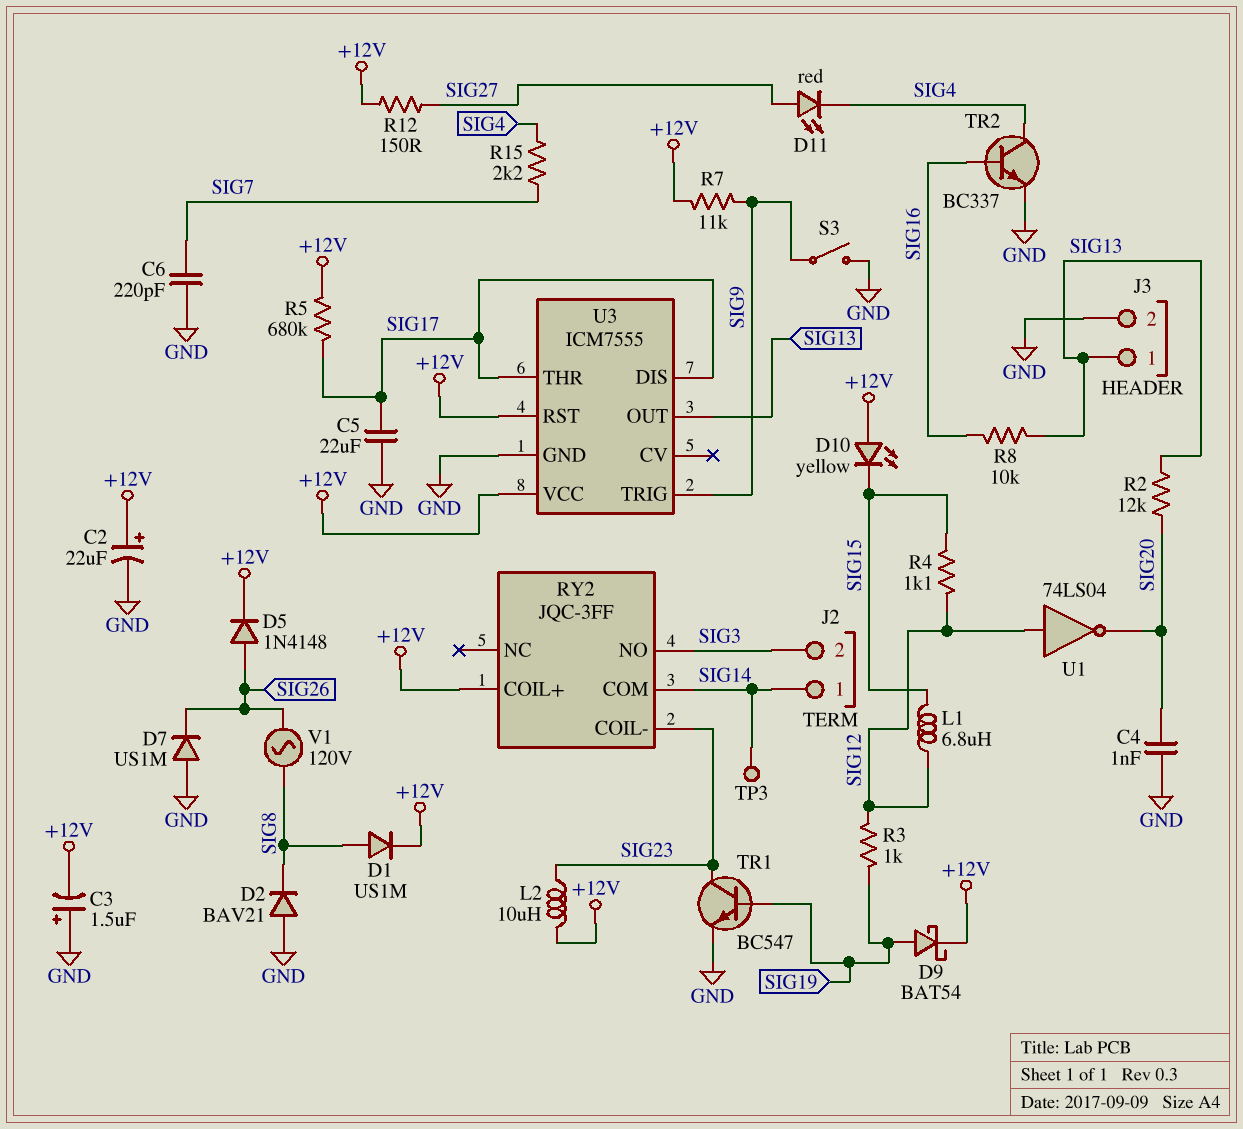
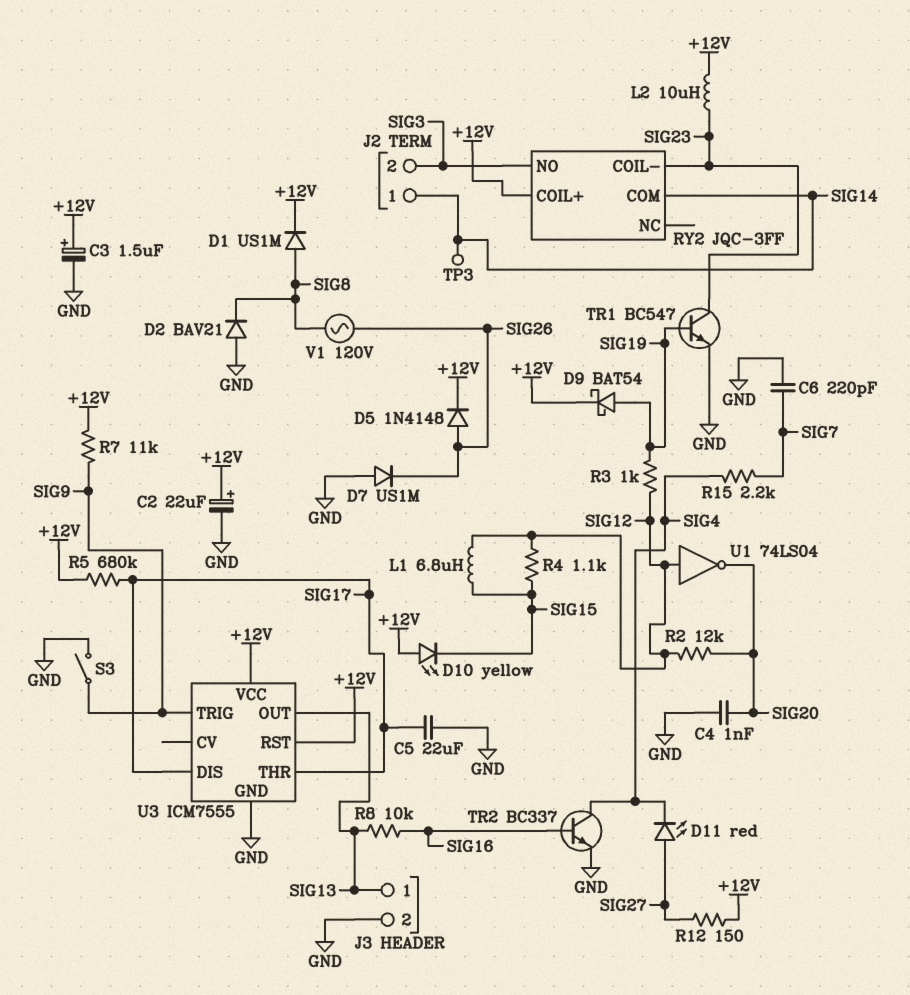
C3: 1.5uF (plus GND, minus +12V) -> 1.5uF (plus +12V, minus GND)
R2: 12k (SIG13, SIG20) -> 12k (SIG12, SIG20)

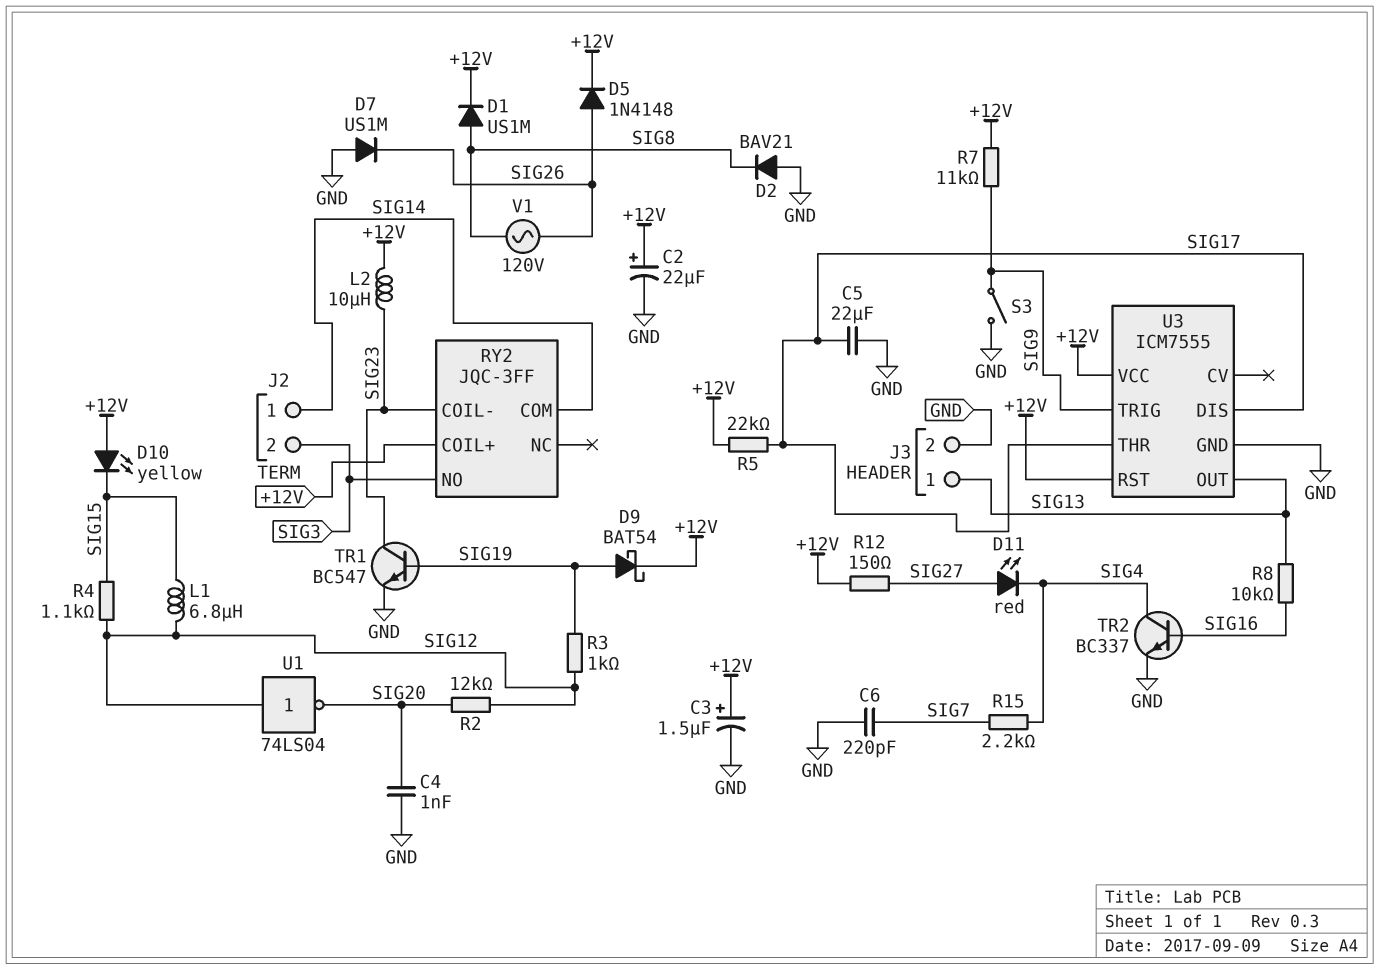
R5: 680k (+12V, SIG17) -> 22k (+12V, SIG17)
TP3: test point (SIG14) -> none

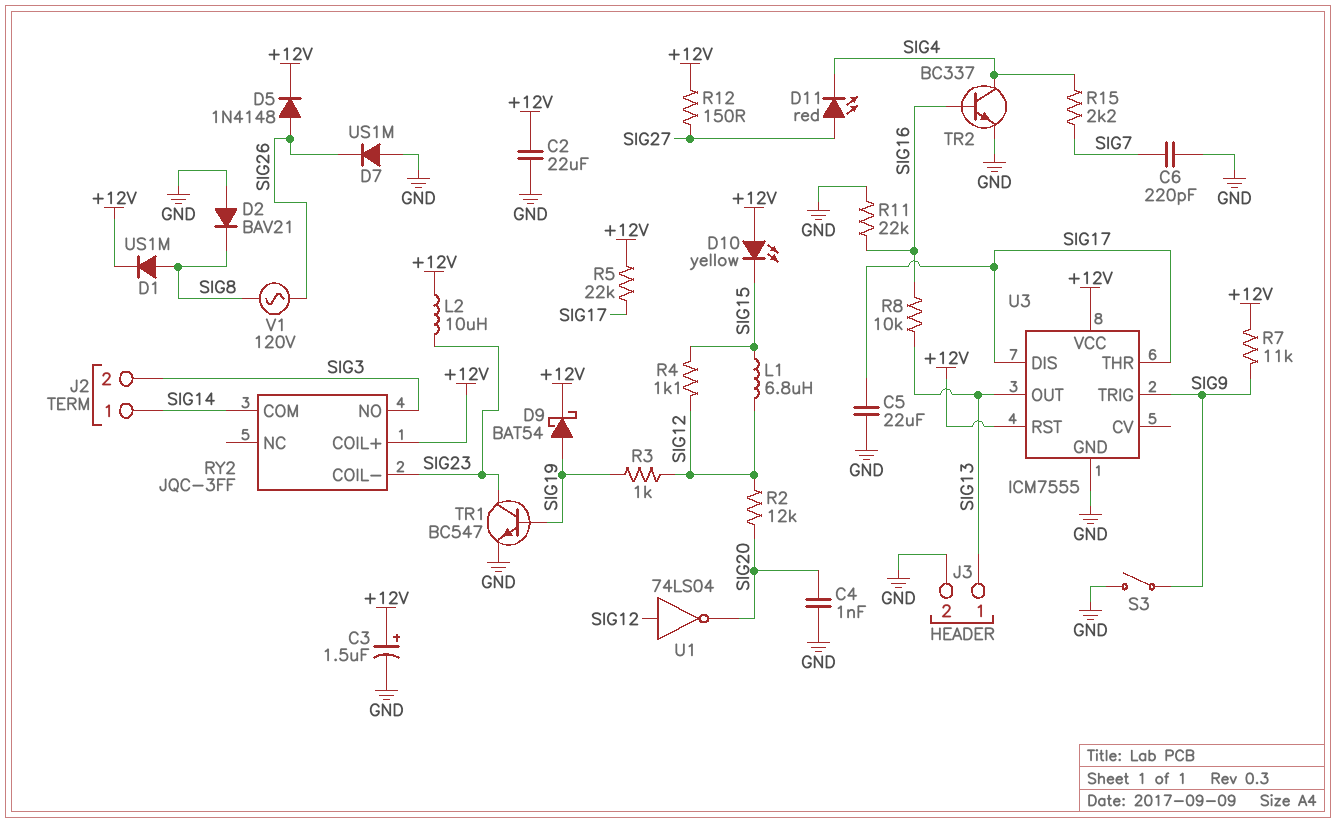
C2: 22uF (plus +12V, minus GND) -> 22uF (+12V, GND)
R11: none -> 22k (GND, SIG16)

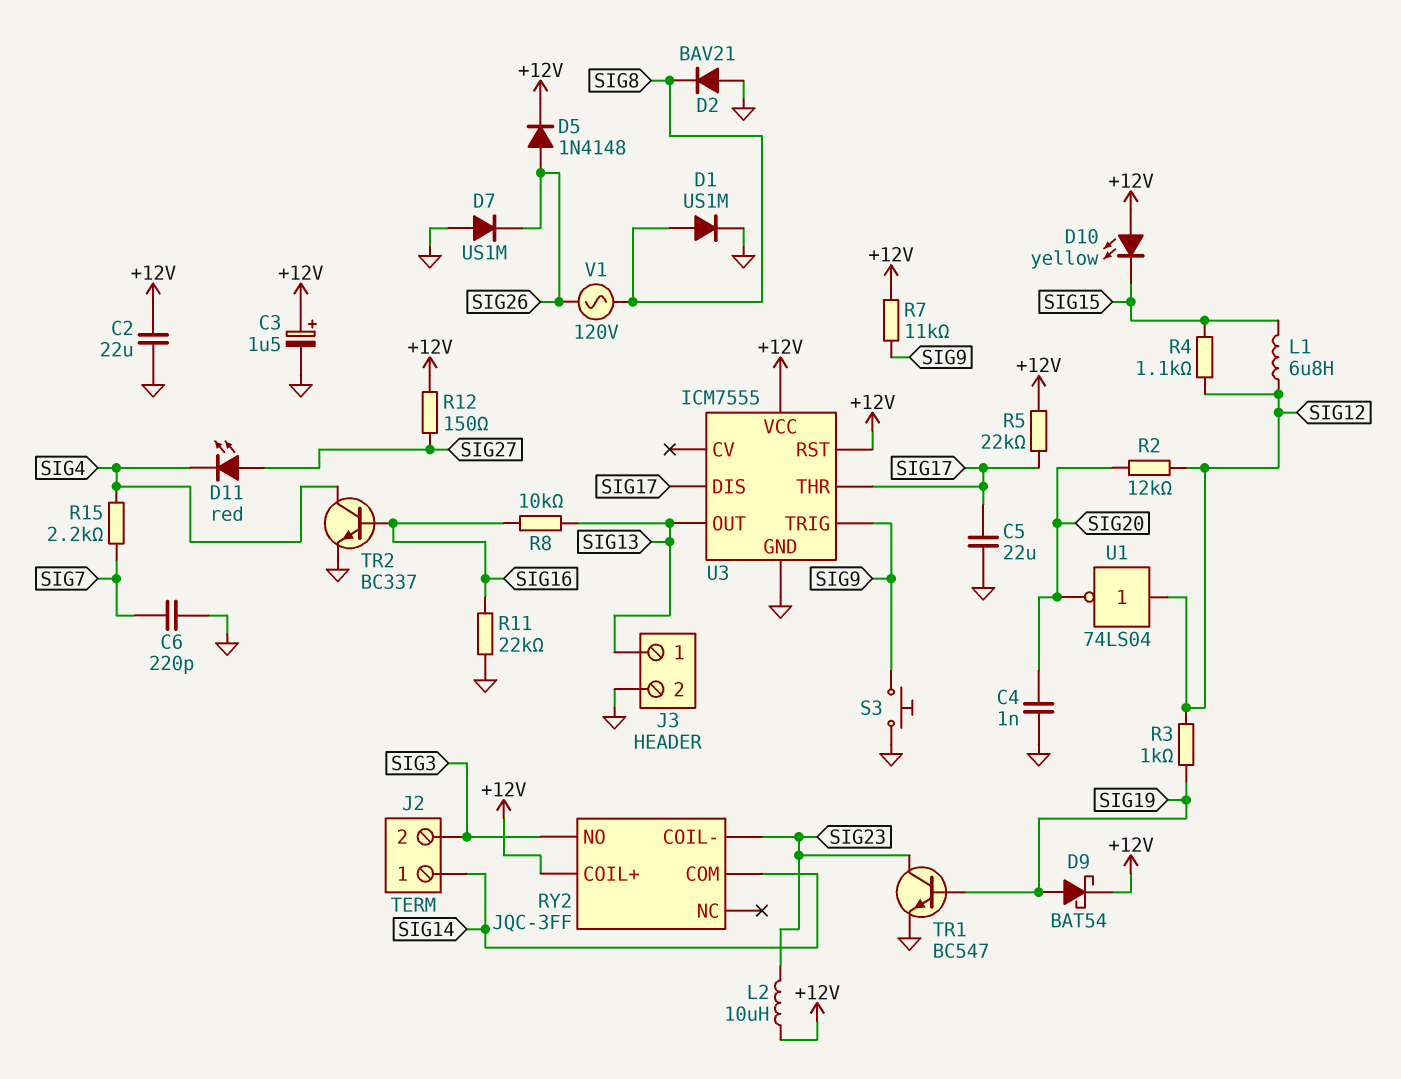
D1: diode US1M (A SIG8, K +12V) -> diode US1M (A SIG8, K GND)
S3: switch (GND, SIG9) -> button (GND, SIG9)

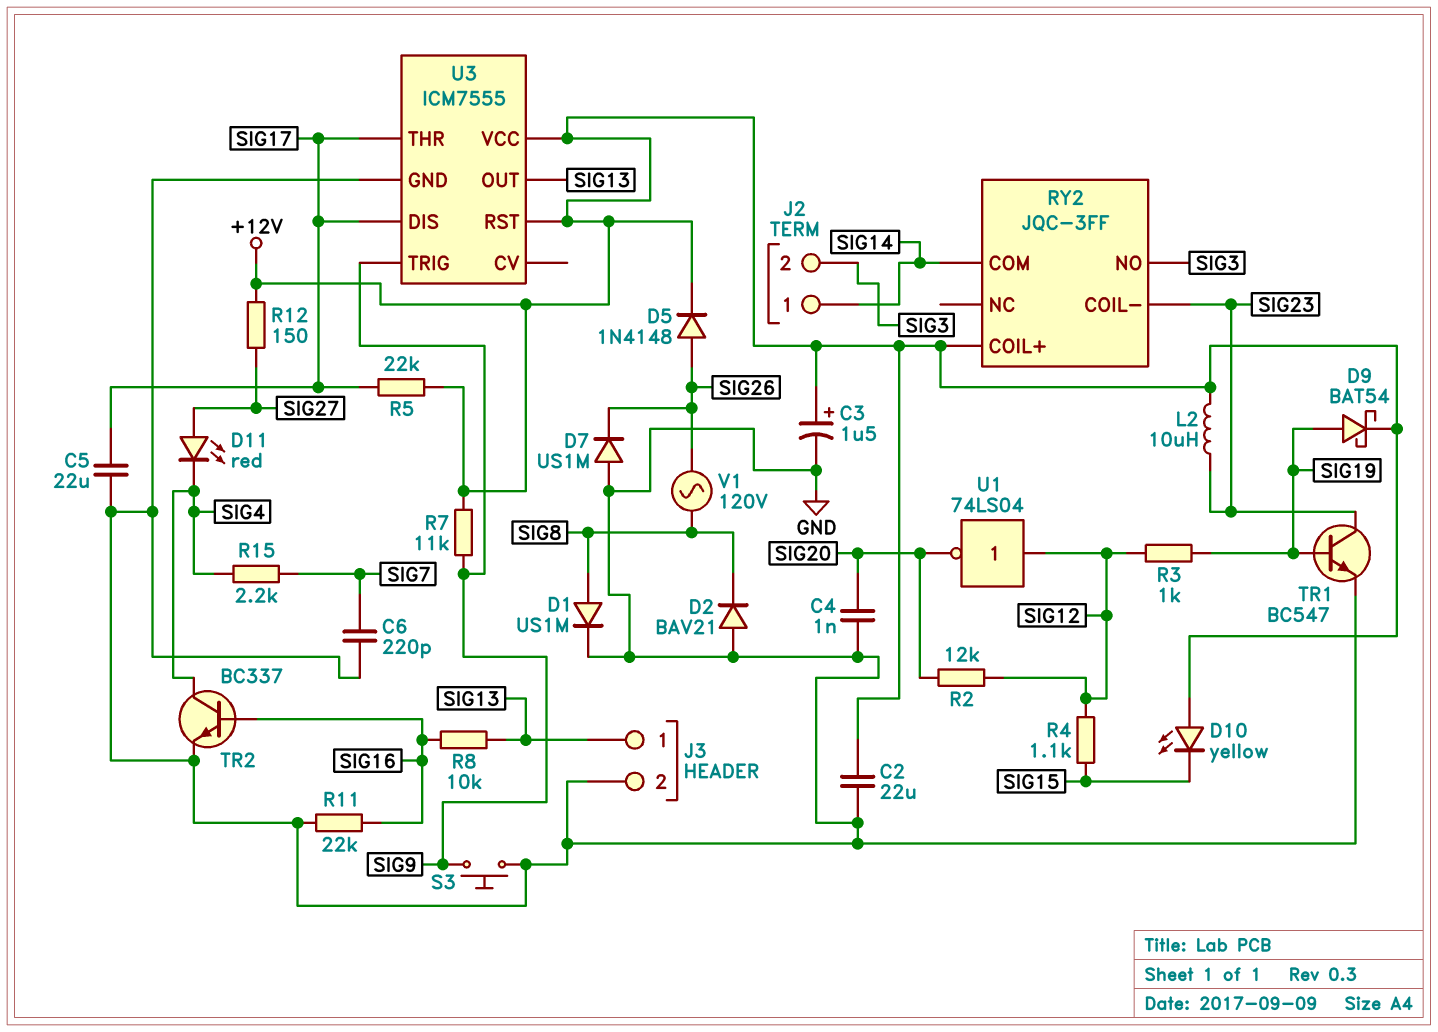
L1: 6.8uH (SIG12, SIG15) -> none

